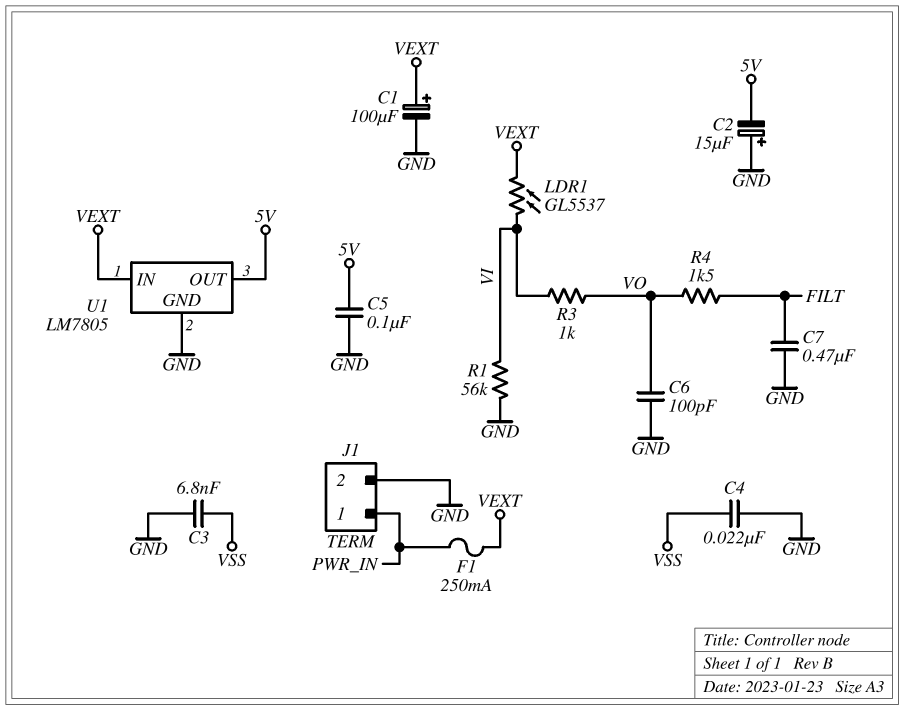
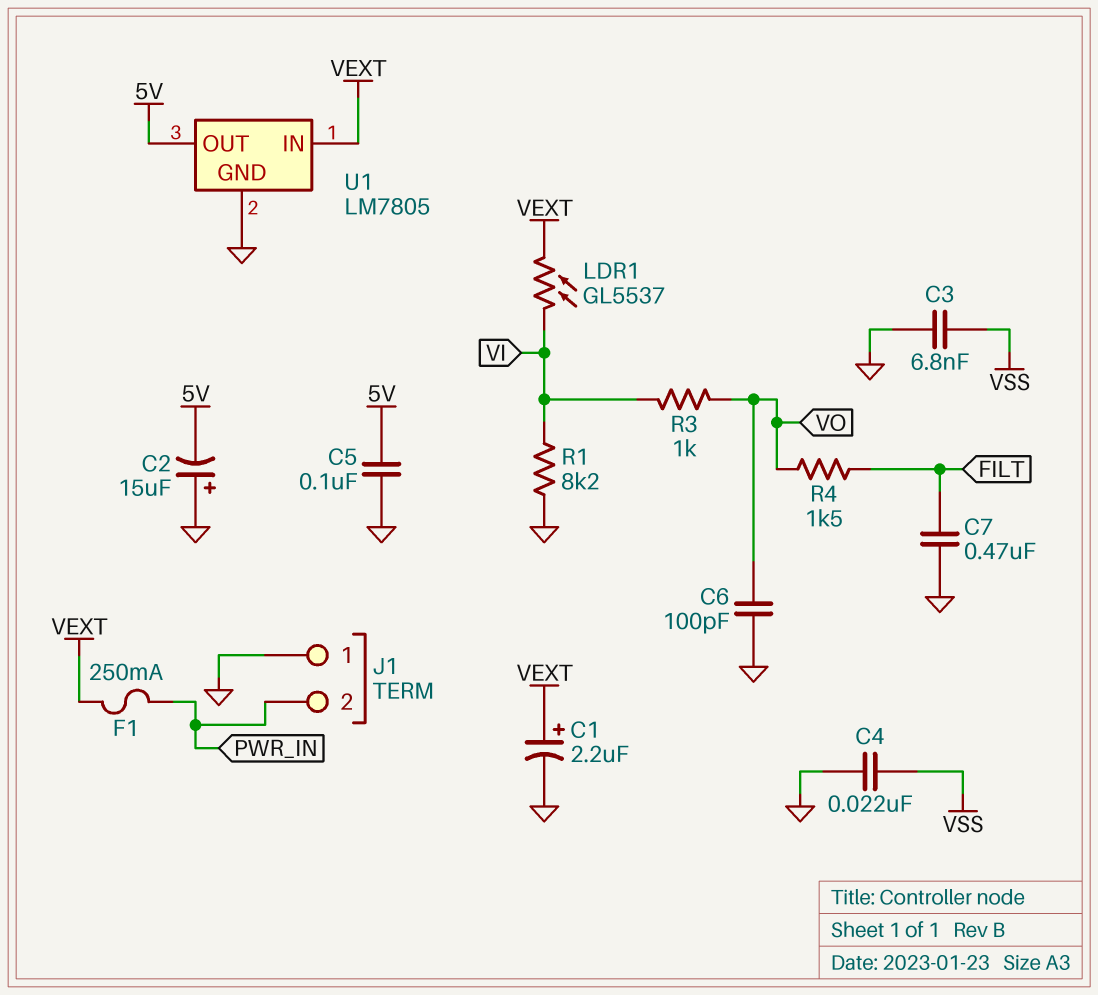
C1: 100uF (plus VEXT, minus GND) -> 2.2uF (plus VEXT, minus GND)
J1 pin 1: PWR_IN -> GND
J1 pin 2: GND -> PWR_IN
R1: 56k (GND, VI) -> 8.2k (GND, VI)

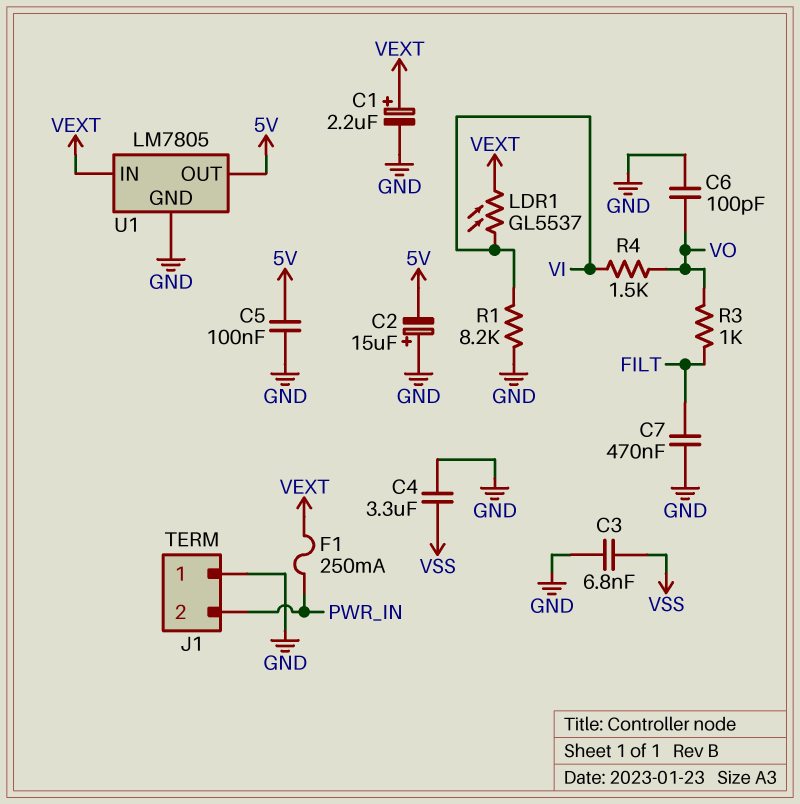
C4: 22nF (GND, VSS) -> 3.3uF (GND, VSS)
R3: 1k (VI, VO) -> 1k (FILT, VO)
R4: 1.5k (FILT, VO) -> 1.5k (VI, VO)

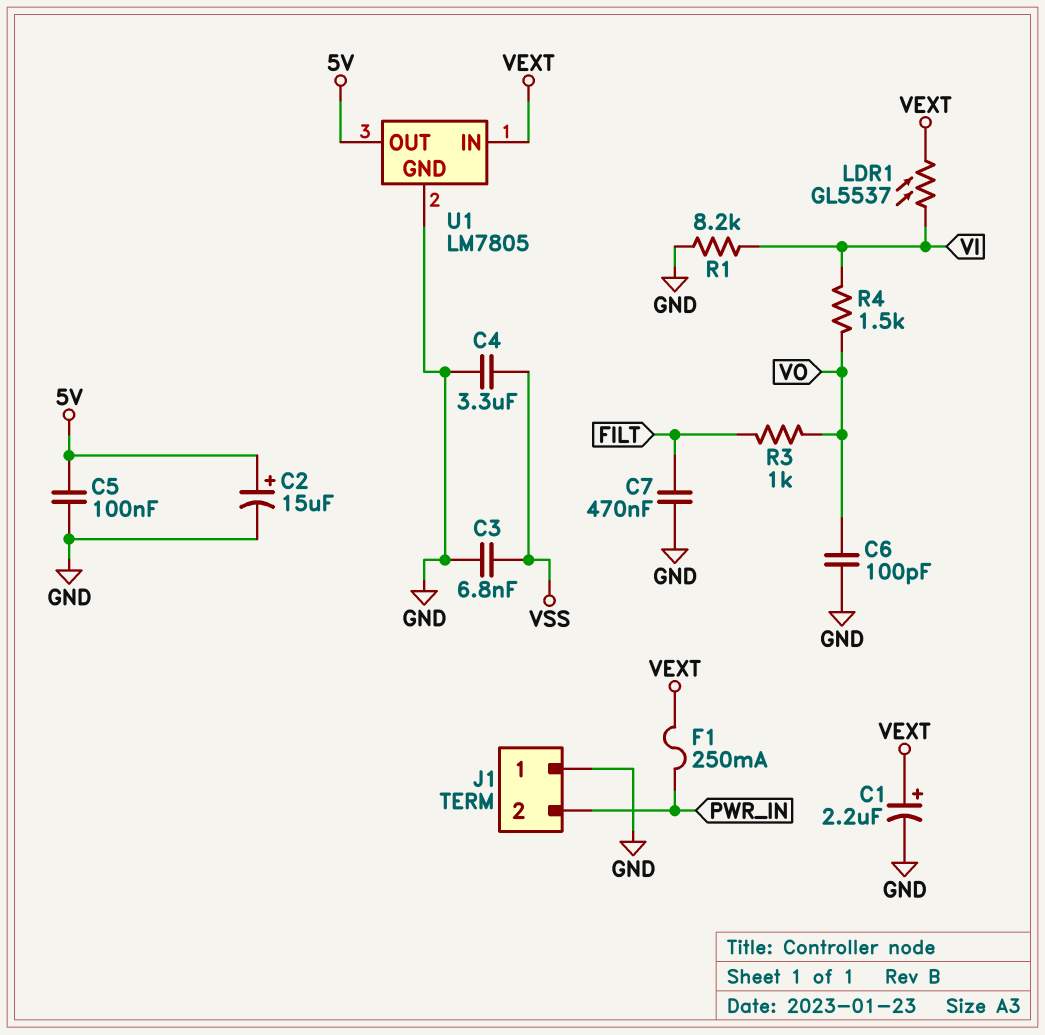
C2: 15uF (plus GND, minus 5V) -> 15uF (plus 5V, minus GND)

